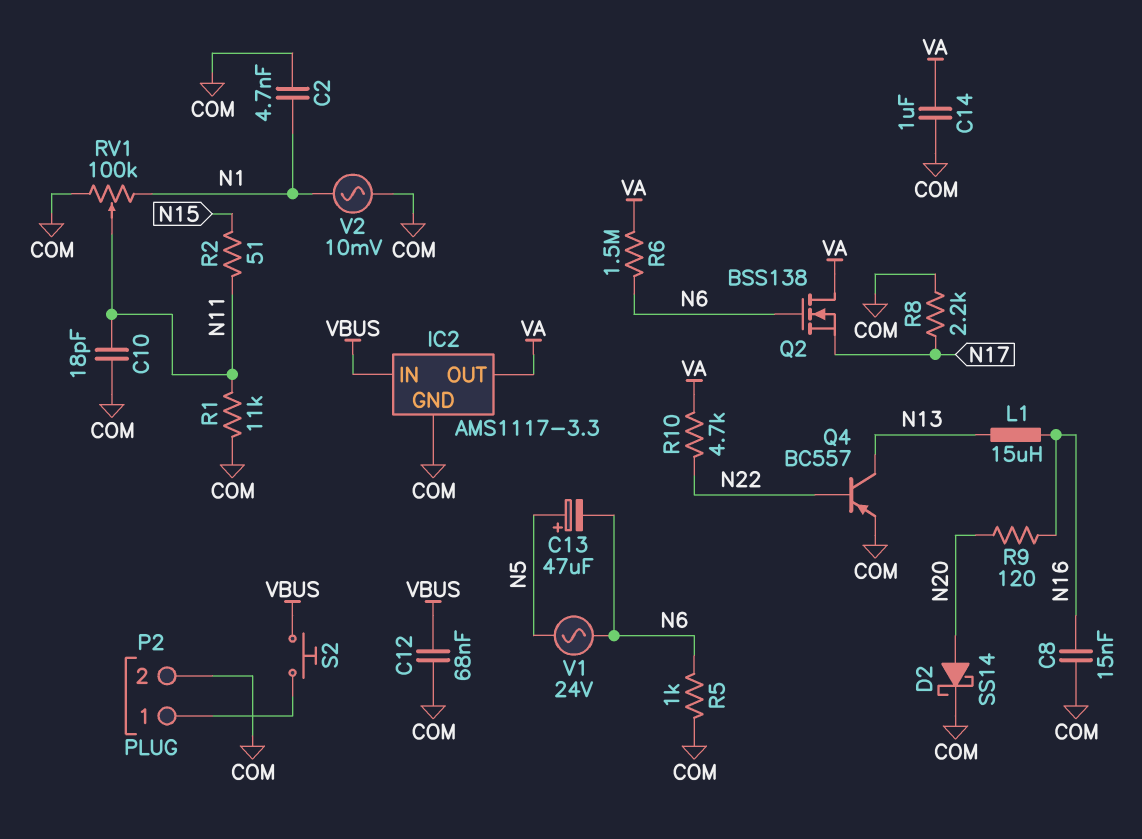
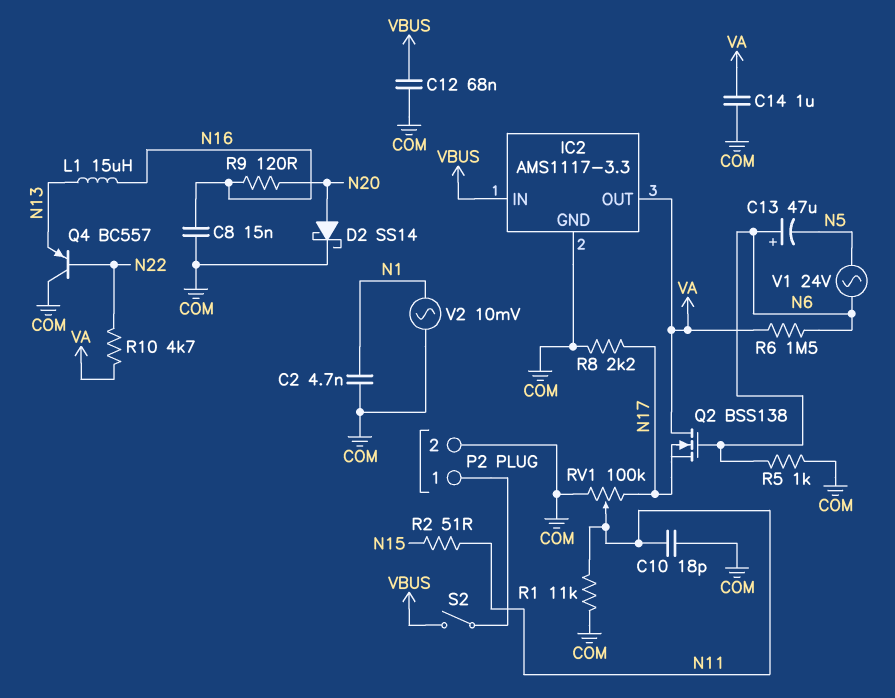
C13: 47uF (plus N5, minus N6) -> 47uF (plus N6, minus N5)
Q4: PNP BC557 (B N22, C N13, E COM) -> PNP BC557 (B N22, C COM, E N13)
RV1: 100k (COM, N1, wiper N11) -> 100k (COM, N17, wiper N11)
S2: button (P2/1, VBUS) -> switch (P2/1, VBUS)

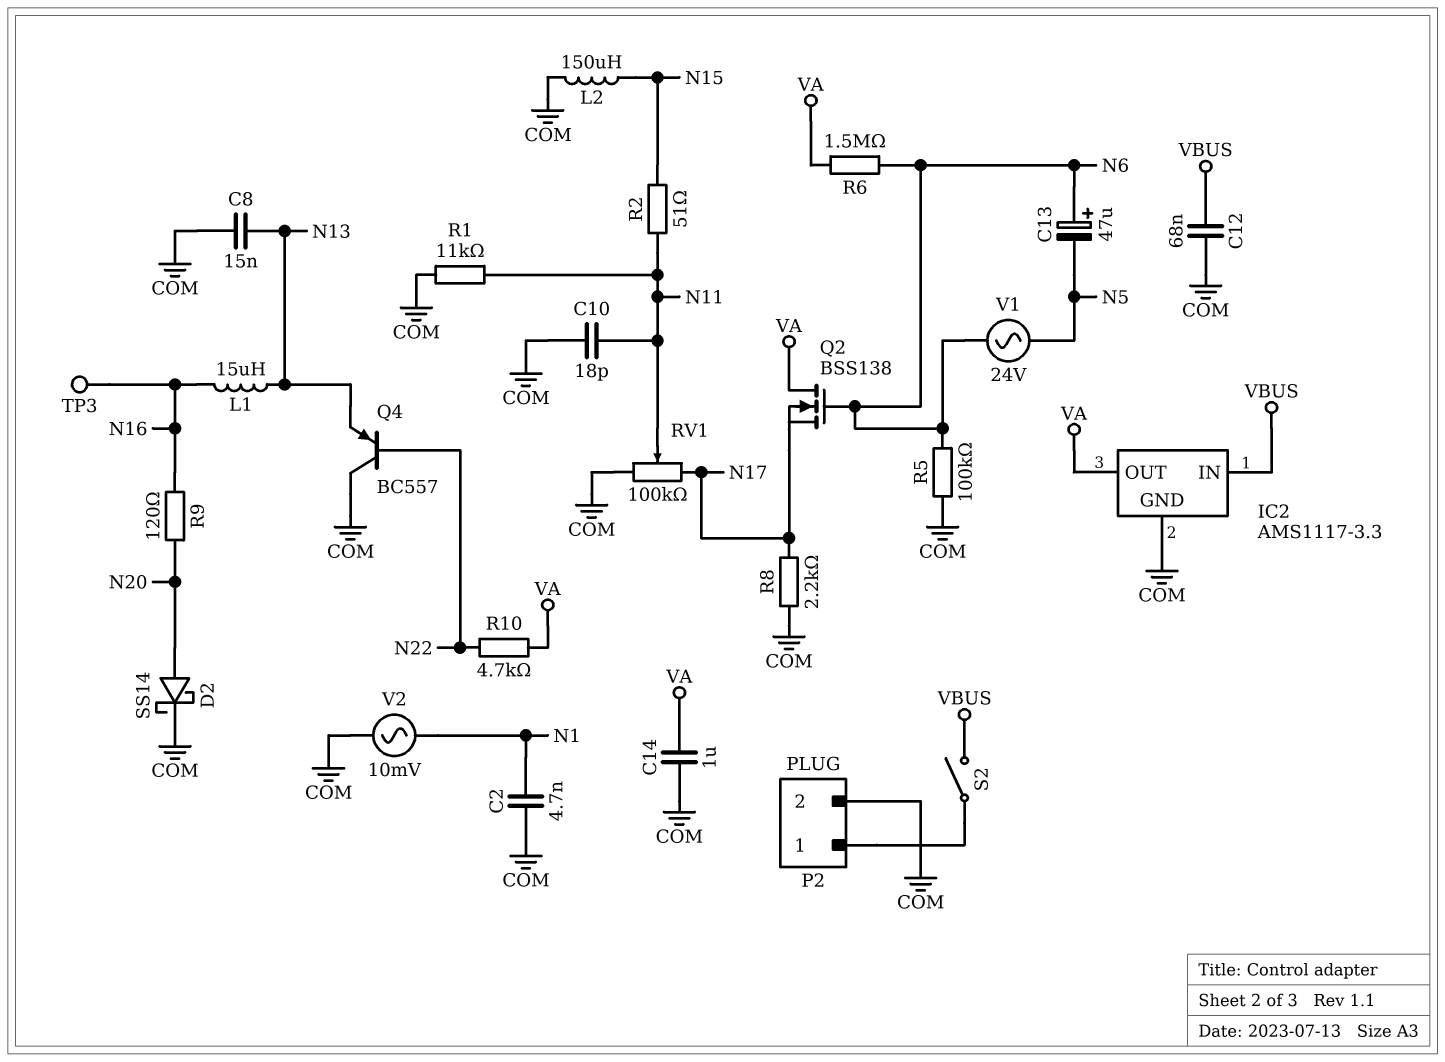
C8: 15nF (COM, N16) -> 15nF (COM, N13)
L2: none -> 150uH (COM, N15)
R5: 1k (COM, N6) -> 100k (COM, N6)
TP3: none -> test point (N16)

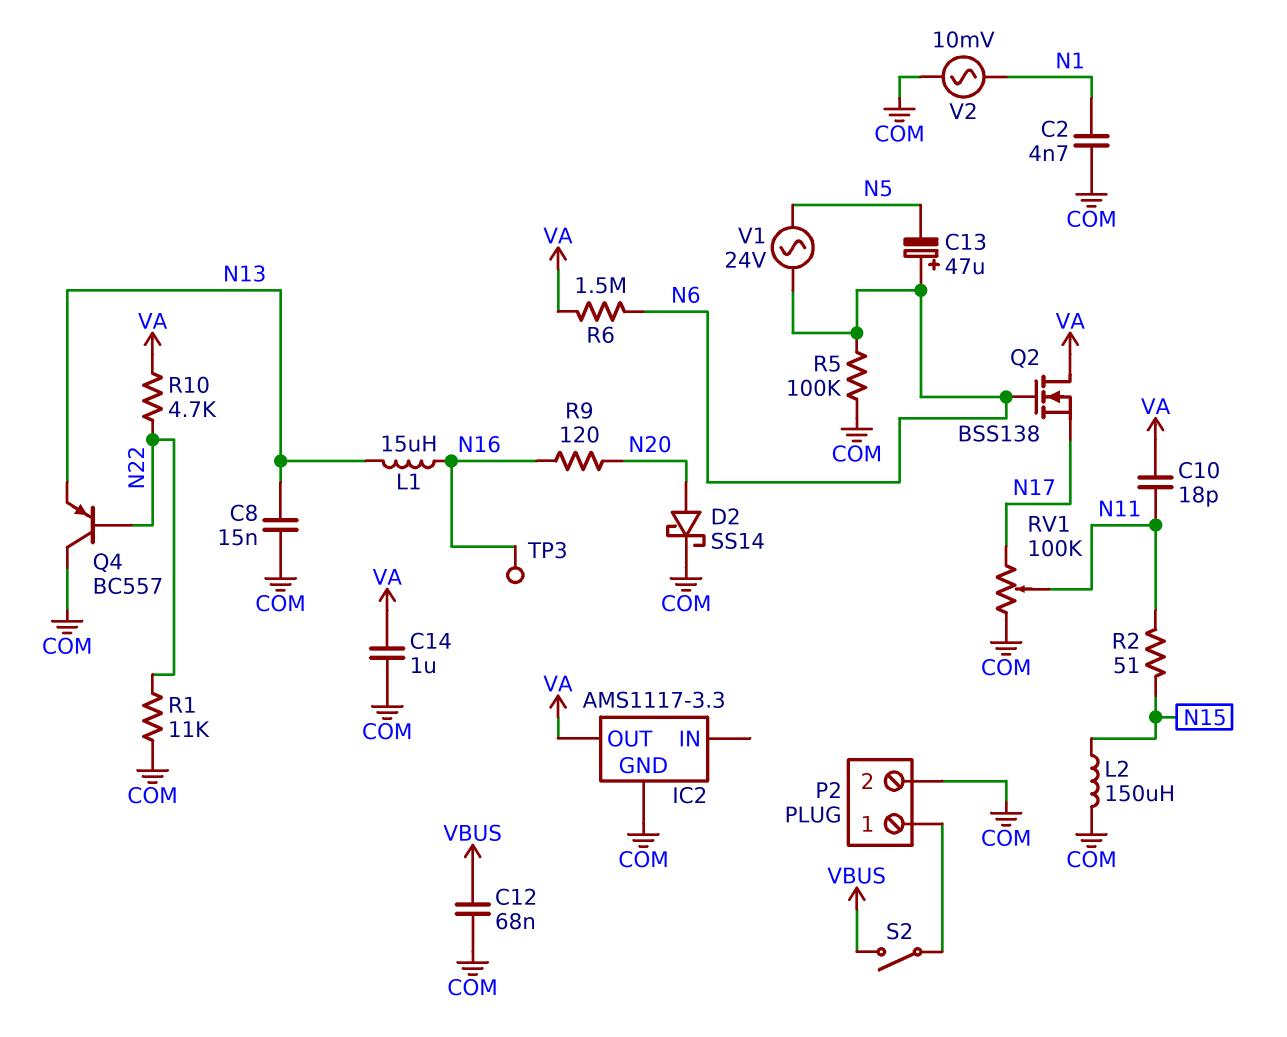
C10: 18pF (COM, N11) -> 18pF (N11, VA)
IC2 pin IN: VBUS -> none
R1: 11k (COM, N11) -> 11k (COM, N22)
R8: 2.2k (COM, N17) -> none

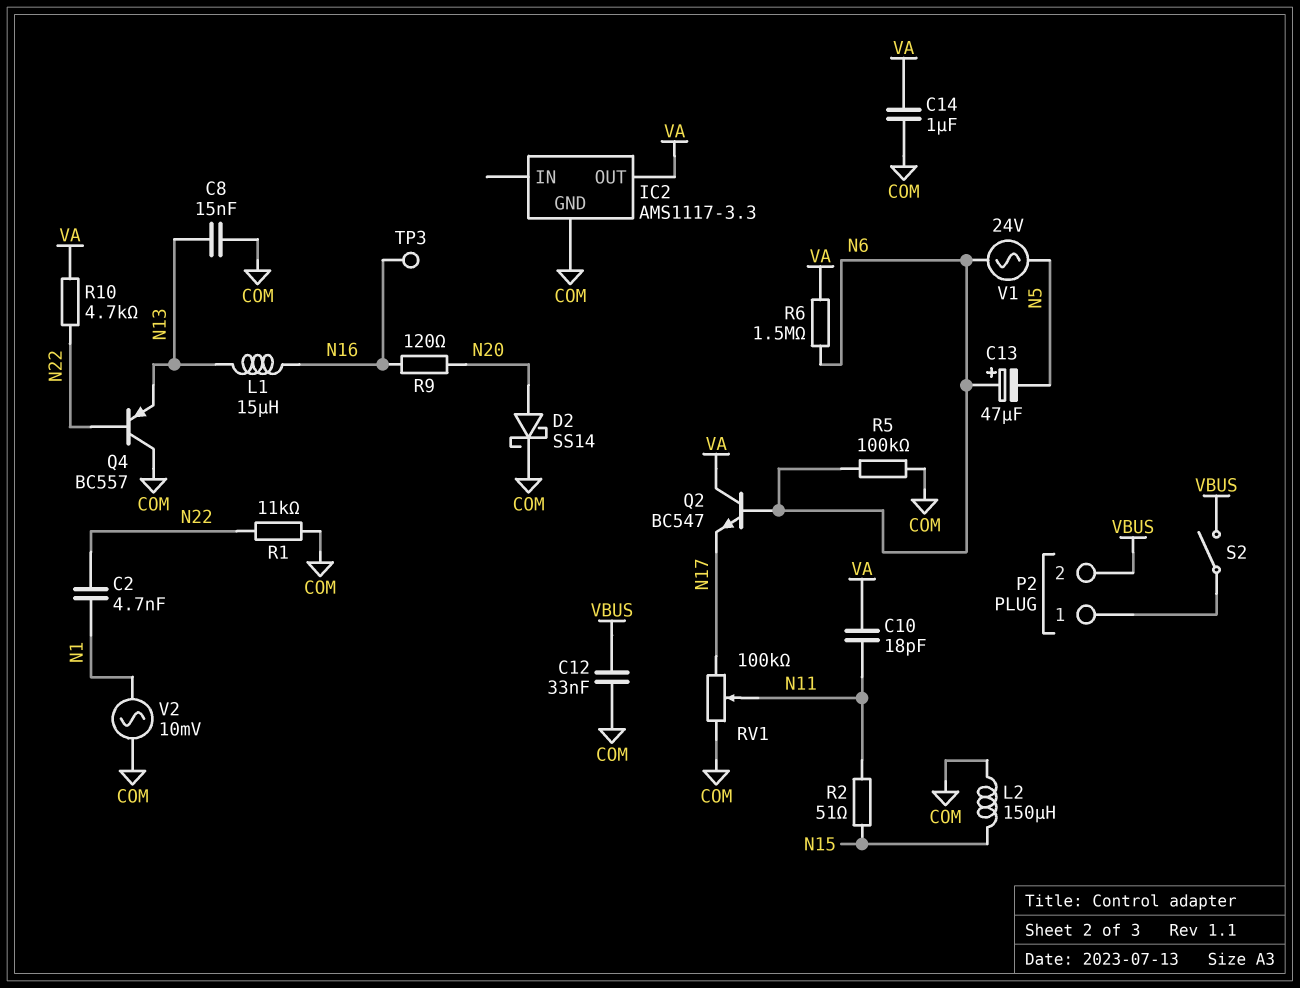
C2: 4.7nF (COM, N1) -> 4.7nF (N1, N22)
C12: 68nF (COM, VBUS) -> 33nF (COM, VBUS)
P2 pin 2: COM -> VBUS
Q2: NMOS BSS138 (G N6, D VA, S N17) -> NPN BC547 (B N6, C VA, E N17)

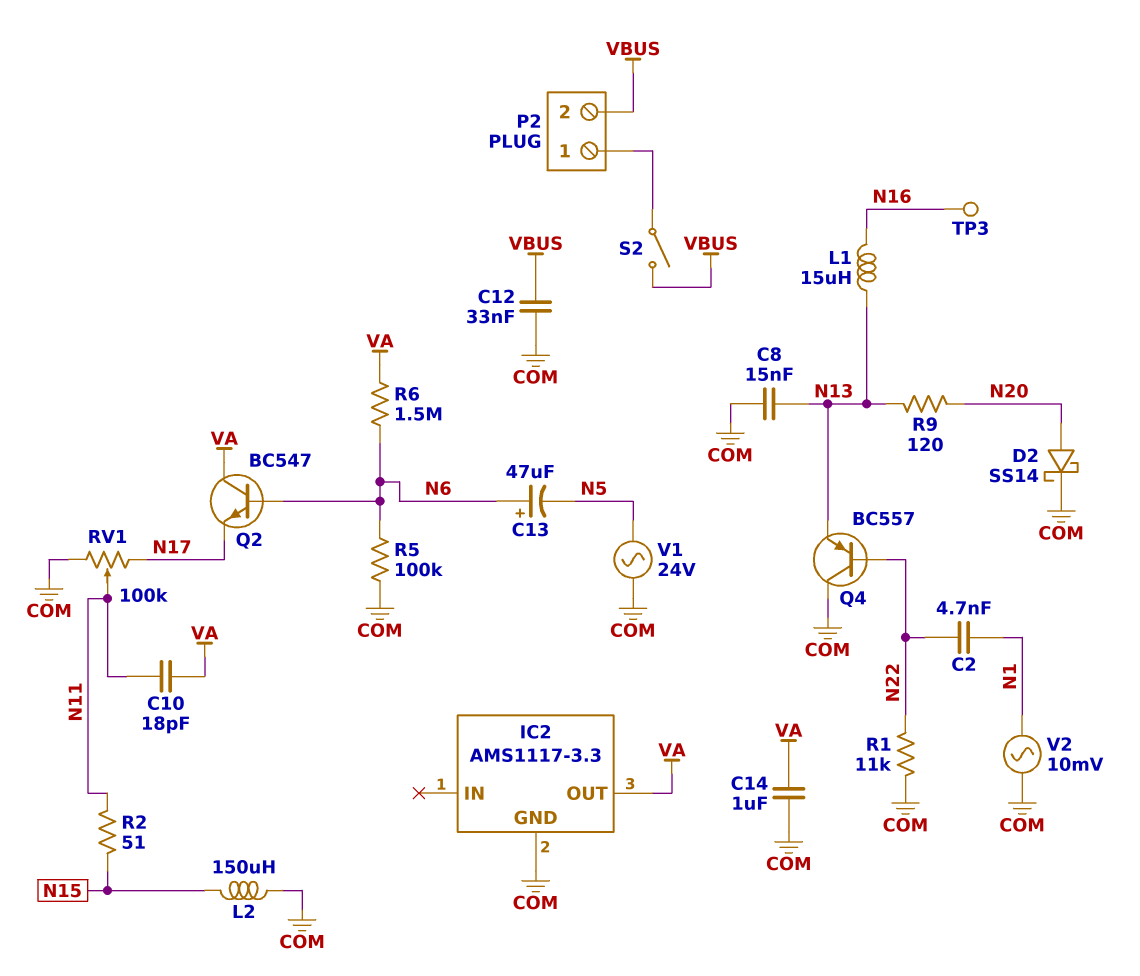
R9: 120 (N16, N20) -> 120 (N13, N20)
R10: 4.7k (N22, VA) -> none
V1: AC 24V (N5, N6) -> AC 24V (COM, N5)

